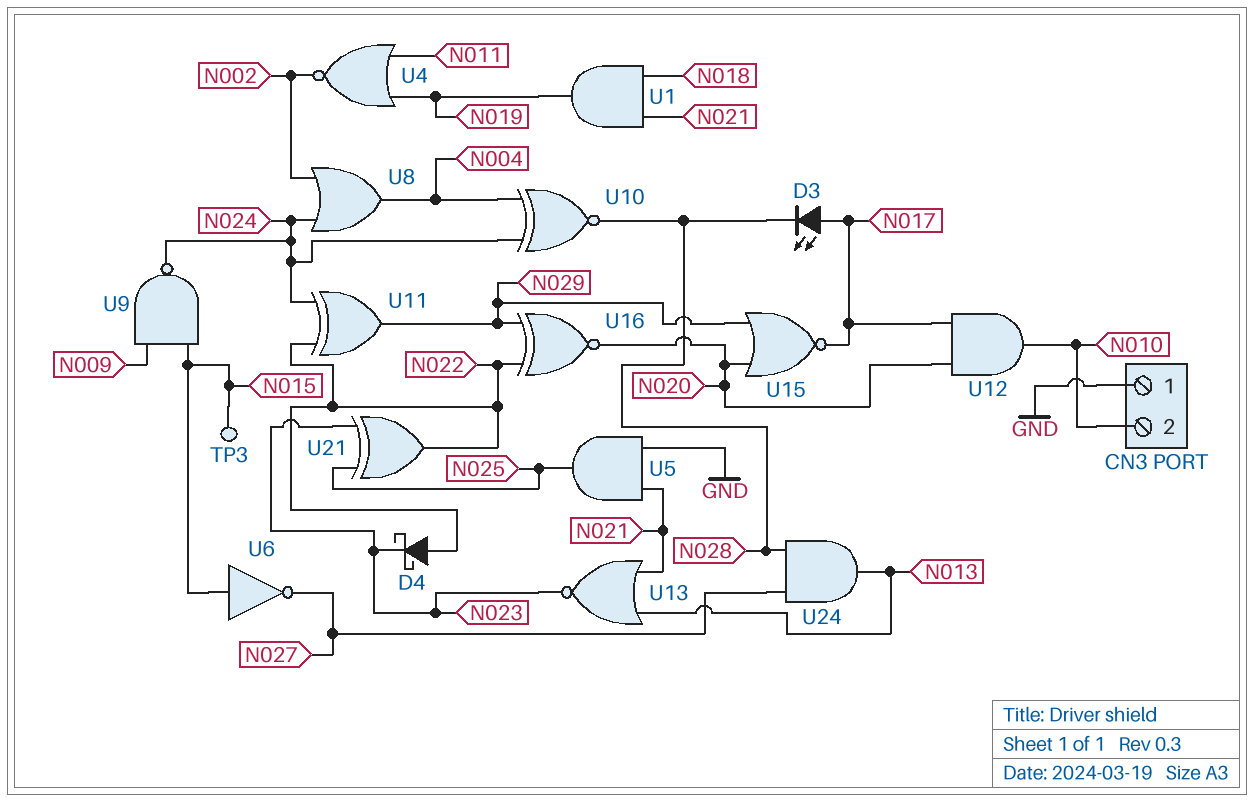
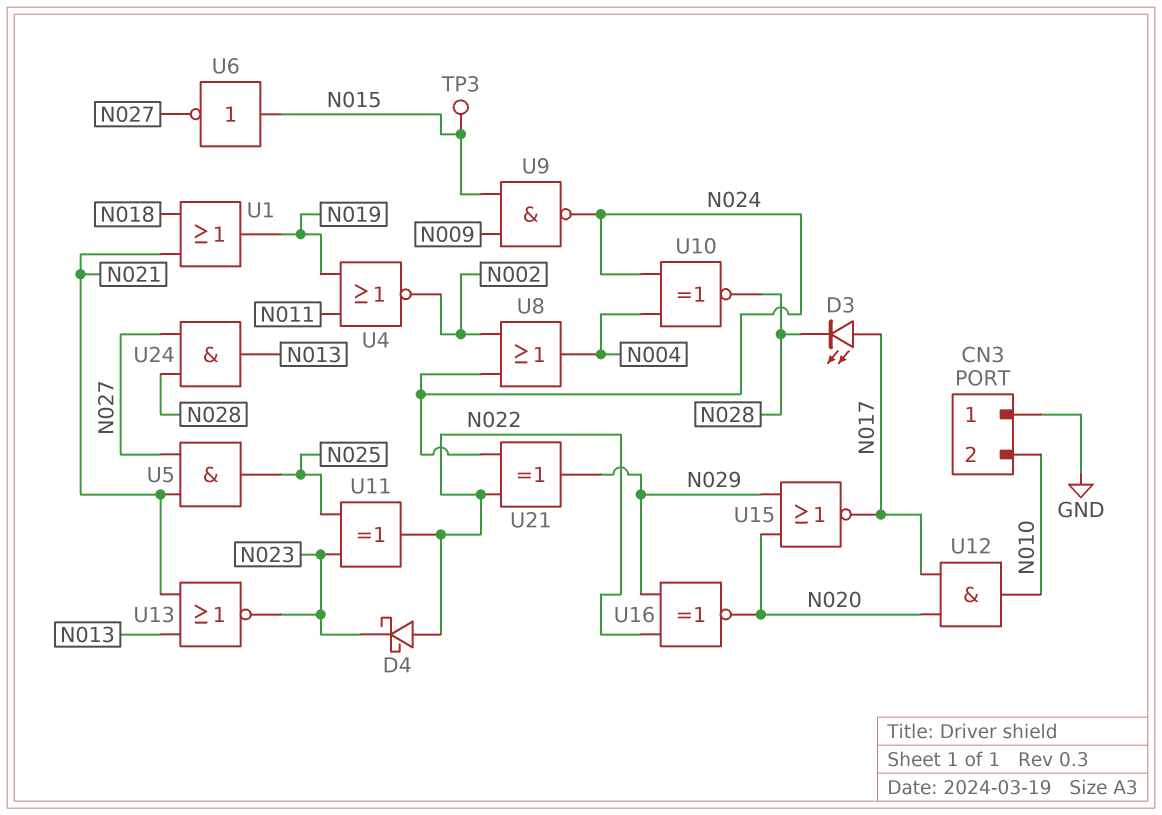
U1: AND (in N018, in N021, out N019) -> OR (in N018, in N021, out N019)
U5: AND (in GND, in N021, out N025) -> AND (in N021, in N027, out N025)
U11: XOR (in N022, in N024, out N029) -> XOR (in N023, in N025, out N022)
U21: XOR (in N023, in N025, out N022) -> XOR (in N022, in N024, out N029)

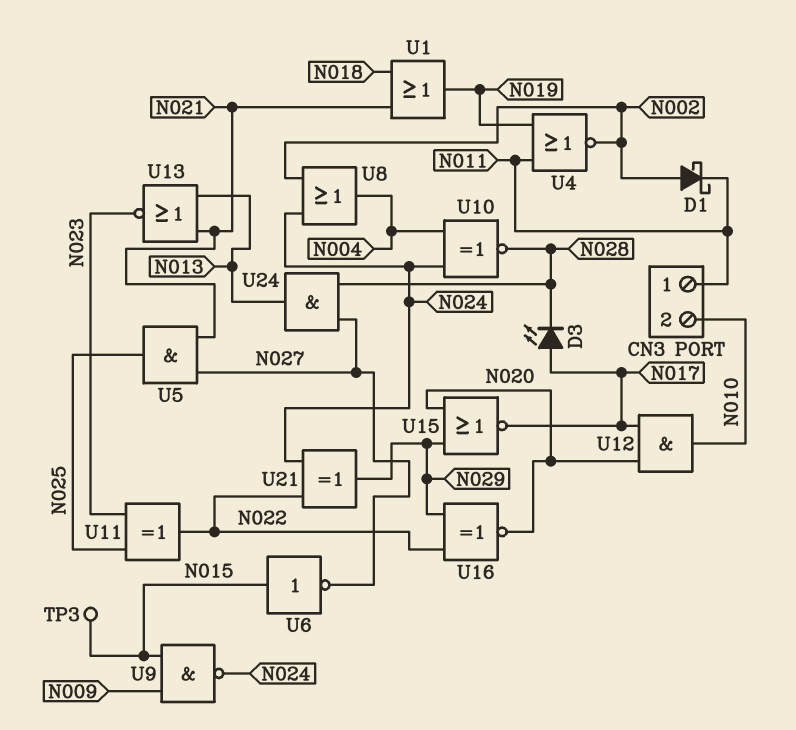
CN3 pin 1: GND -> N011
D1: none -> schottky (A N002, K N011)
D4: schottky (A N022, K N023) -> none

